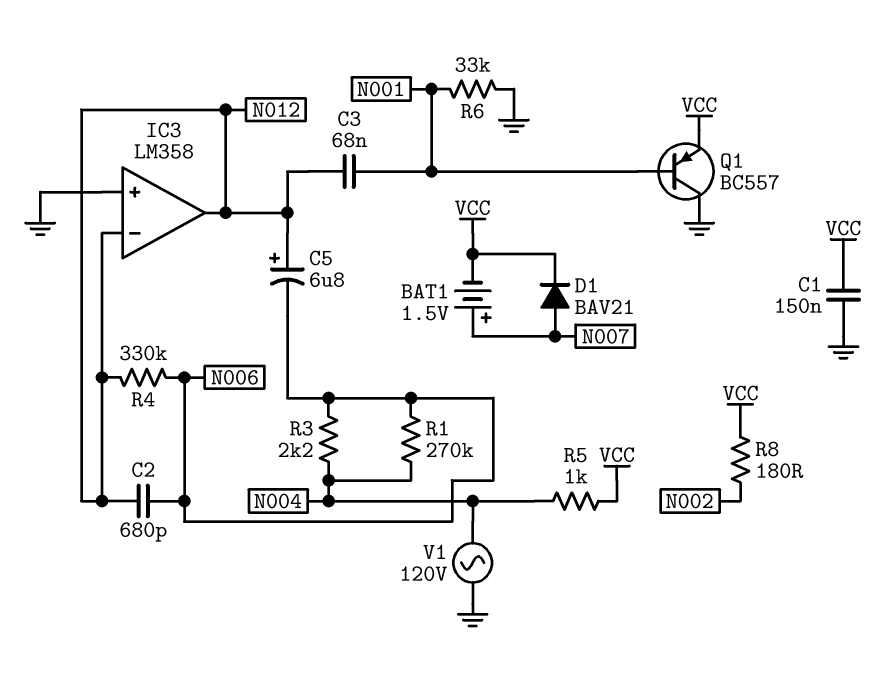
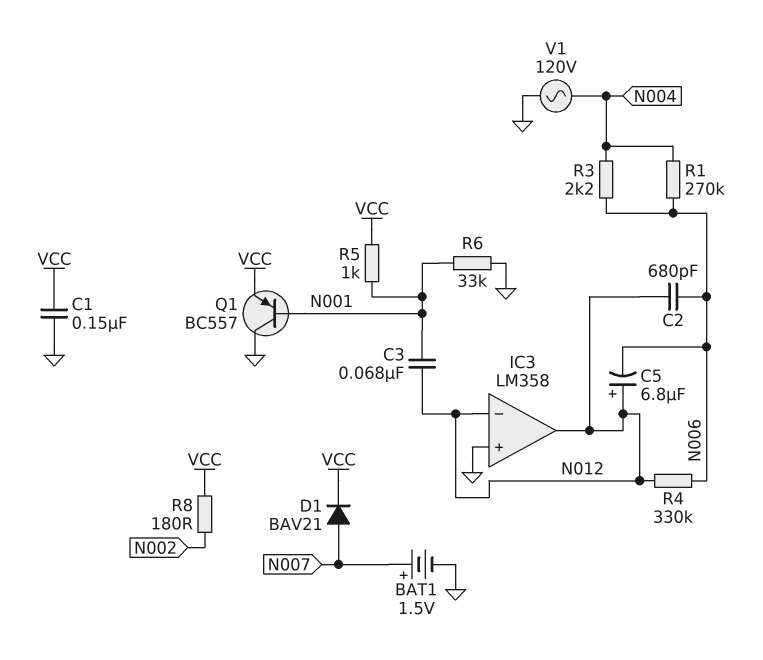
BAT1: 1.5V (plus N007, minus VCC) -> 1.5V (plus N007, minus GND)
R5: 1k (N004, VCC) -> 1k (N001, VCC)

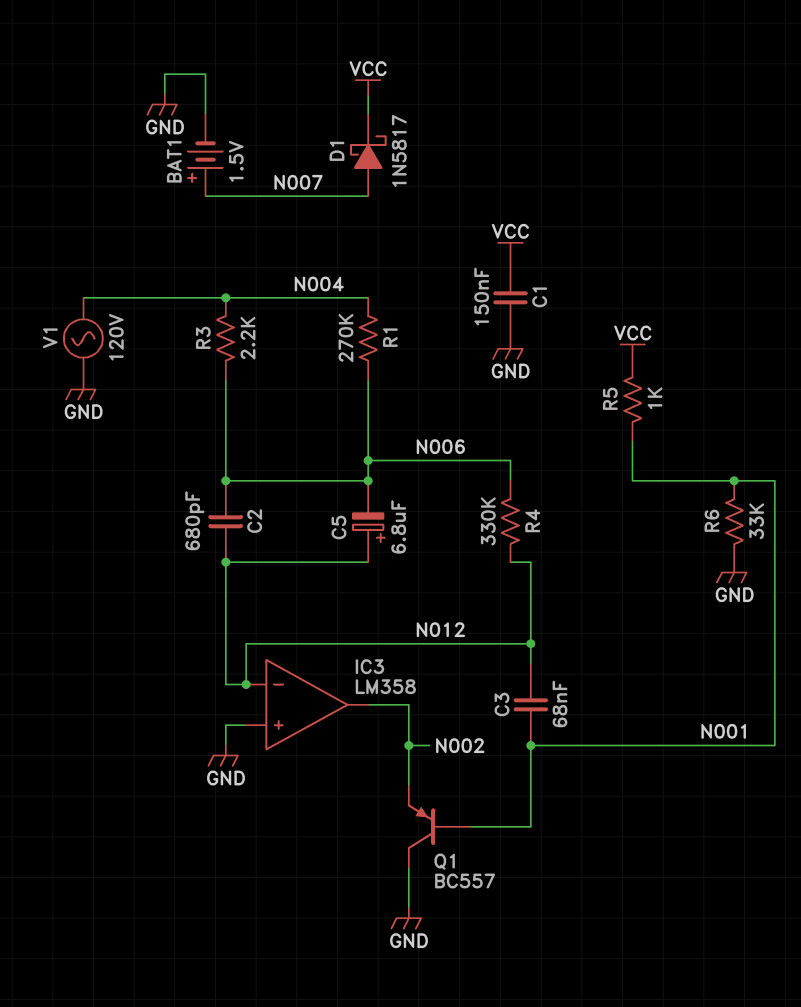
D1: diode BAV21 (A N007, K VCC) -> schottky 1N5817 (A N007, K VCC)
IC3 pin out: N012 -> N002
Q1: PNP BC557 (B N001, C GND, E VCC) -> PNP BC557 (B N001, C GND, E N002)
R8: 180 (N002, VCC) -> none

